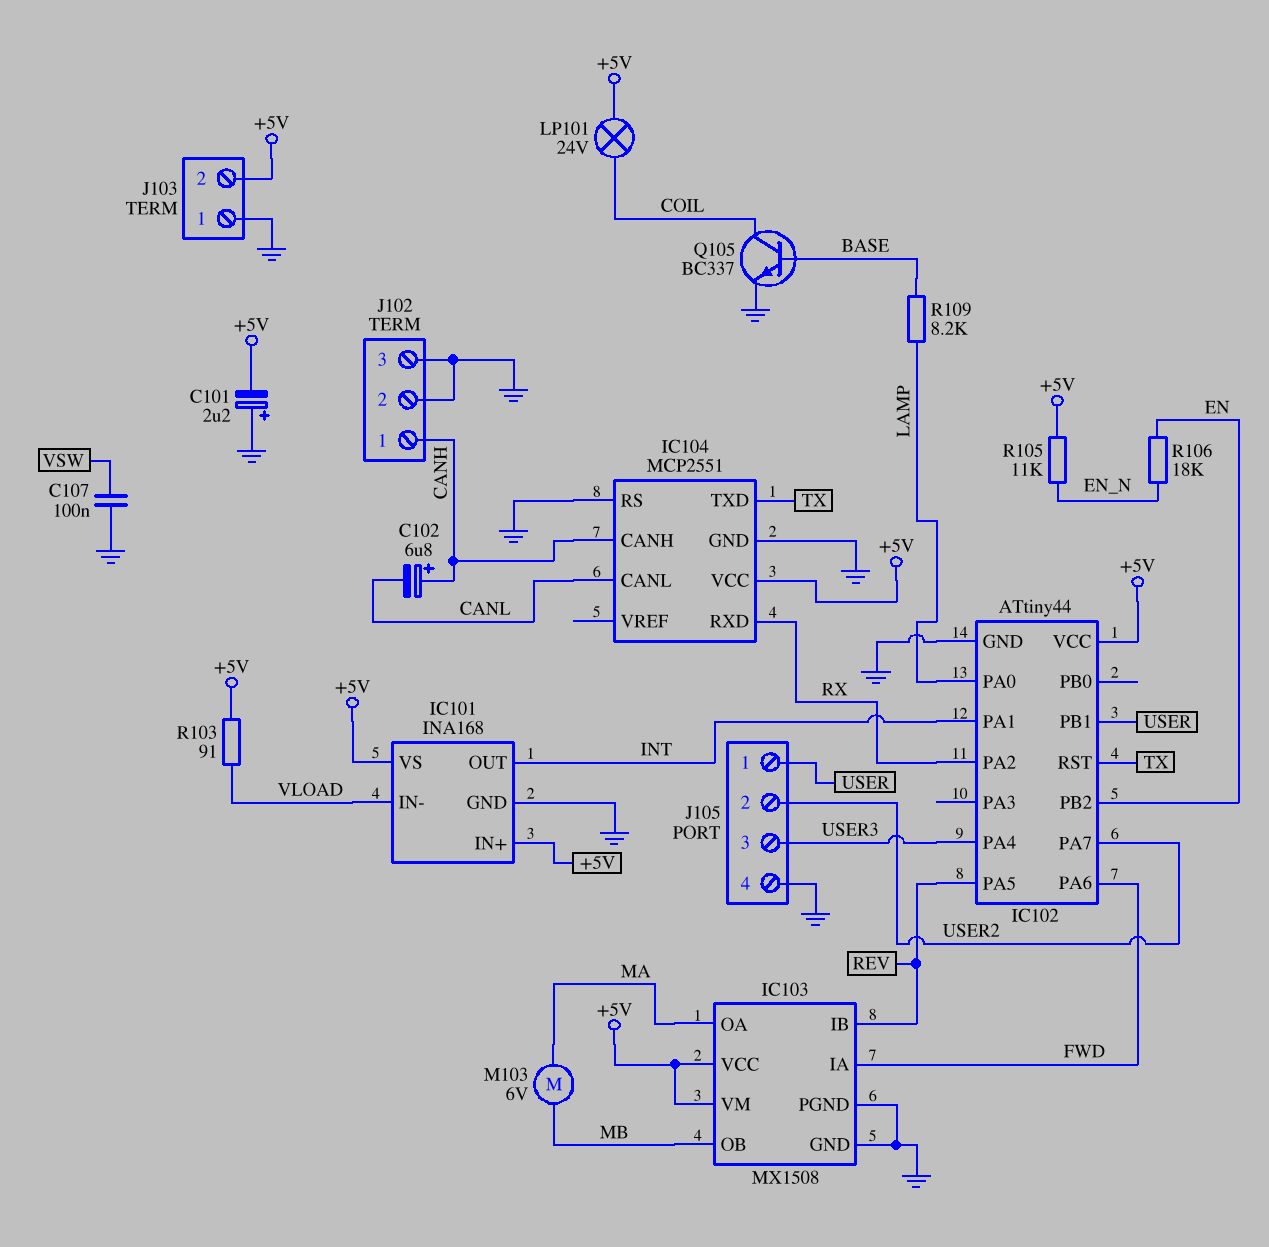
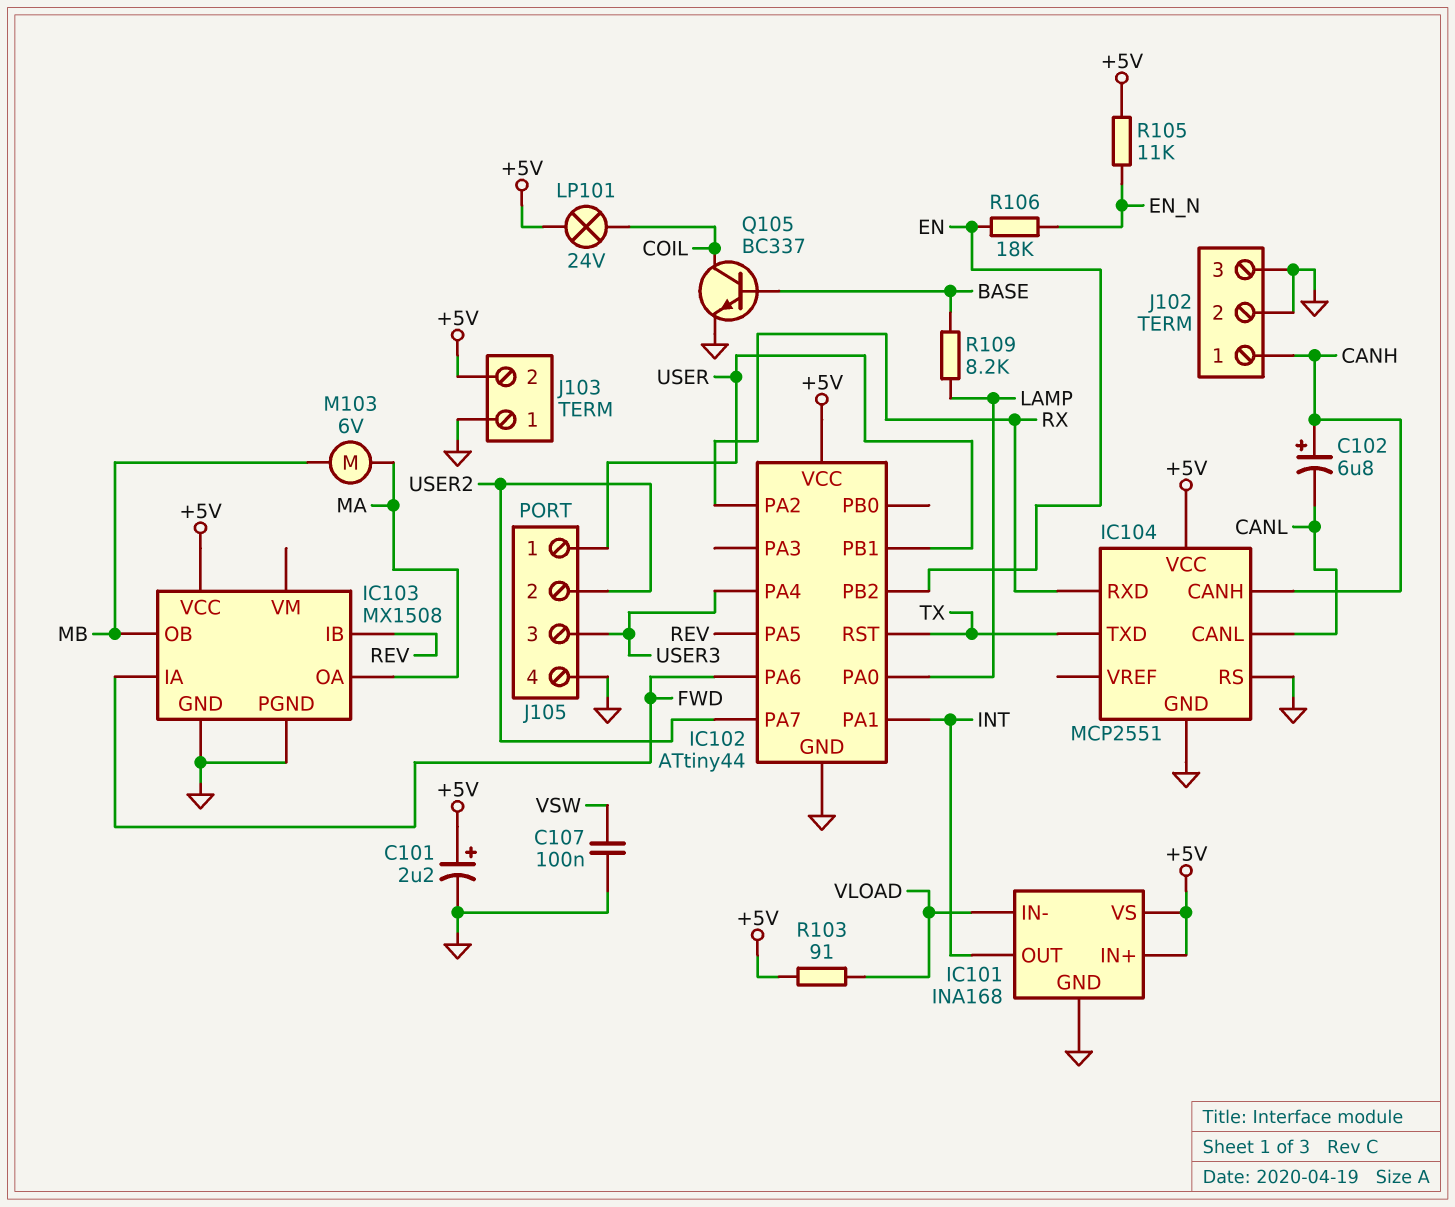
C101: 2.2uF (plus GND, minus +5V) -> 2.2uF (plus +5V, minus GND)
IC103 pin VM: +5V -> none

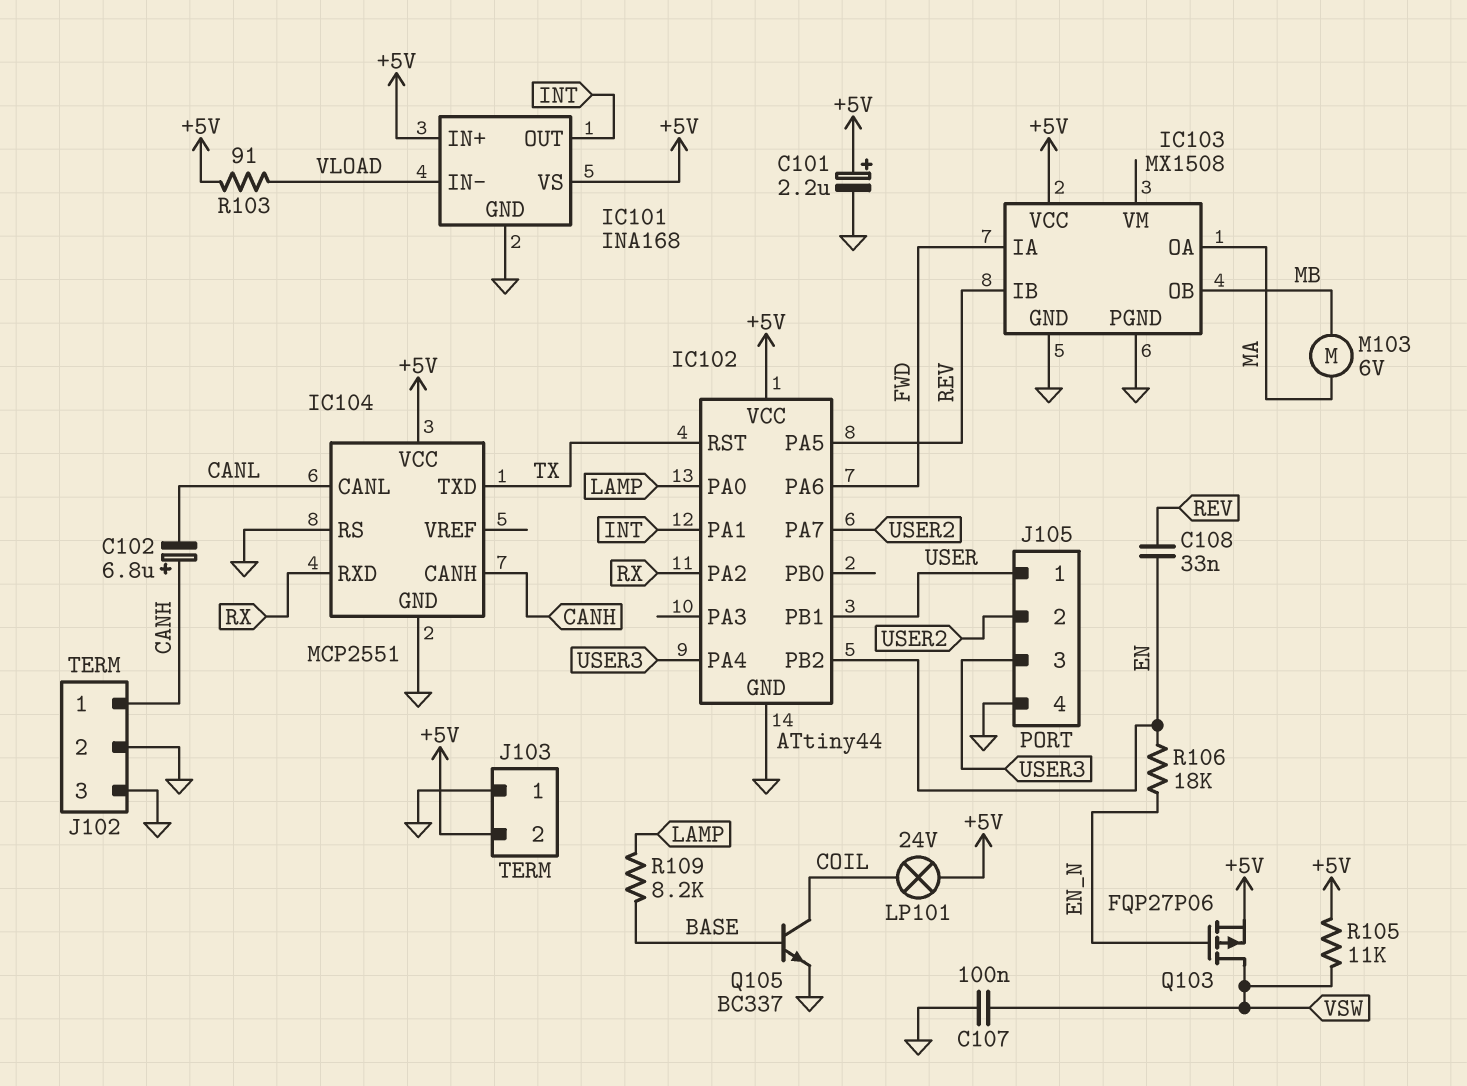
C108: none -> 33nF (EN, REV)
Q103: none -> PMOS FQP27P06 (G EN_N, D VSW, S +5V)
R105: 11k (+5V, EN_N) -> 11k (+5V, VSW)

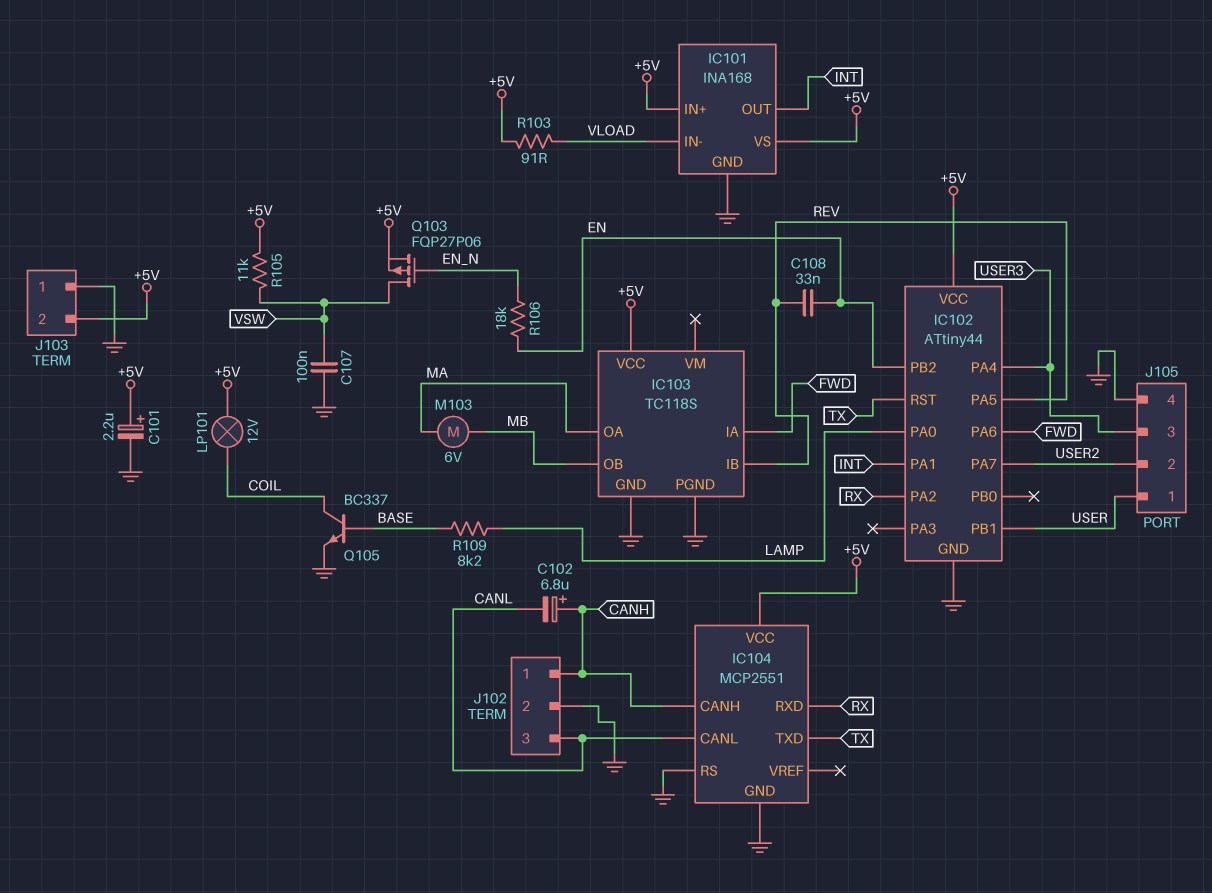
IC103: MX1508 -> TC118S
J102 pin 3: GND -> CANL
LP101: lamp 24V (+5V, COIL) -> lamp 12V (+5V, COIL)

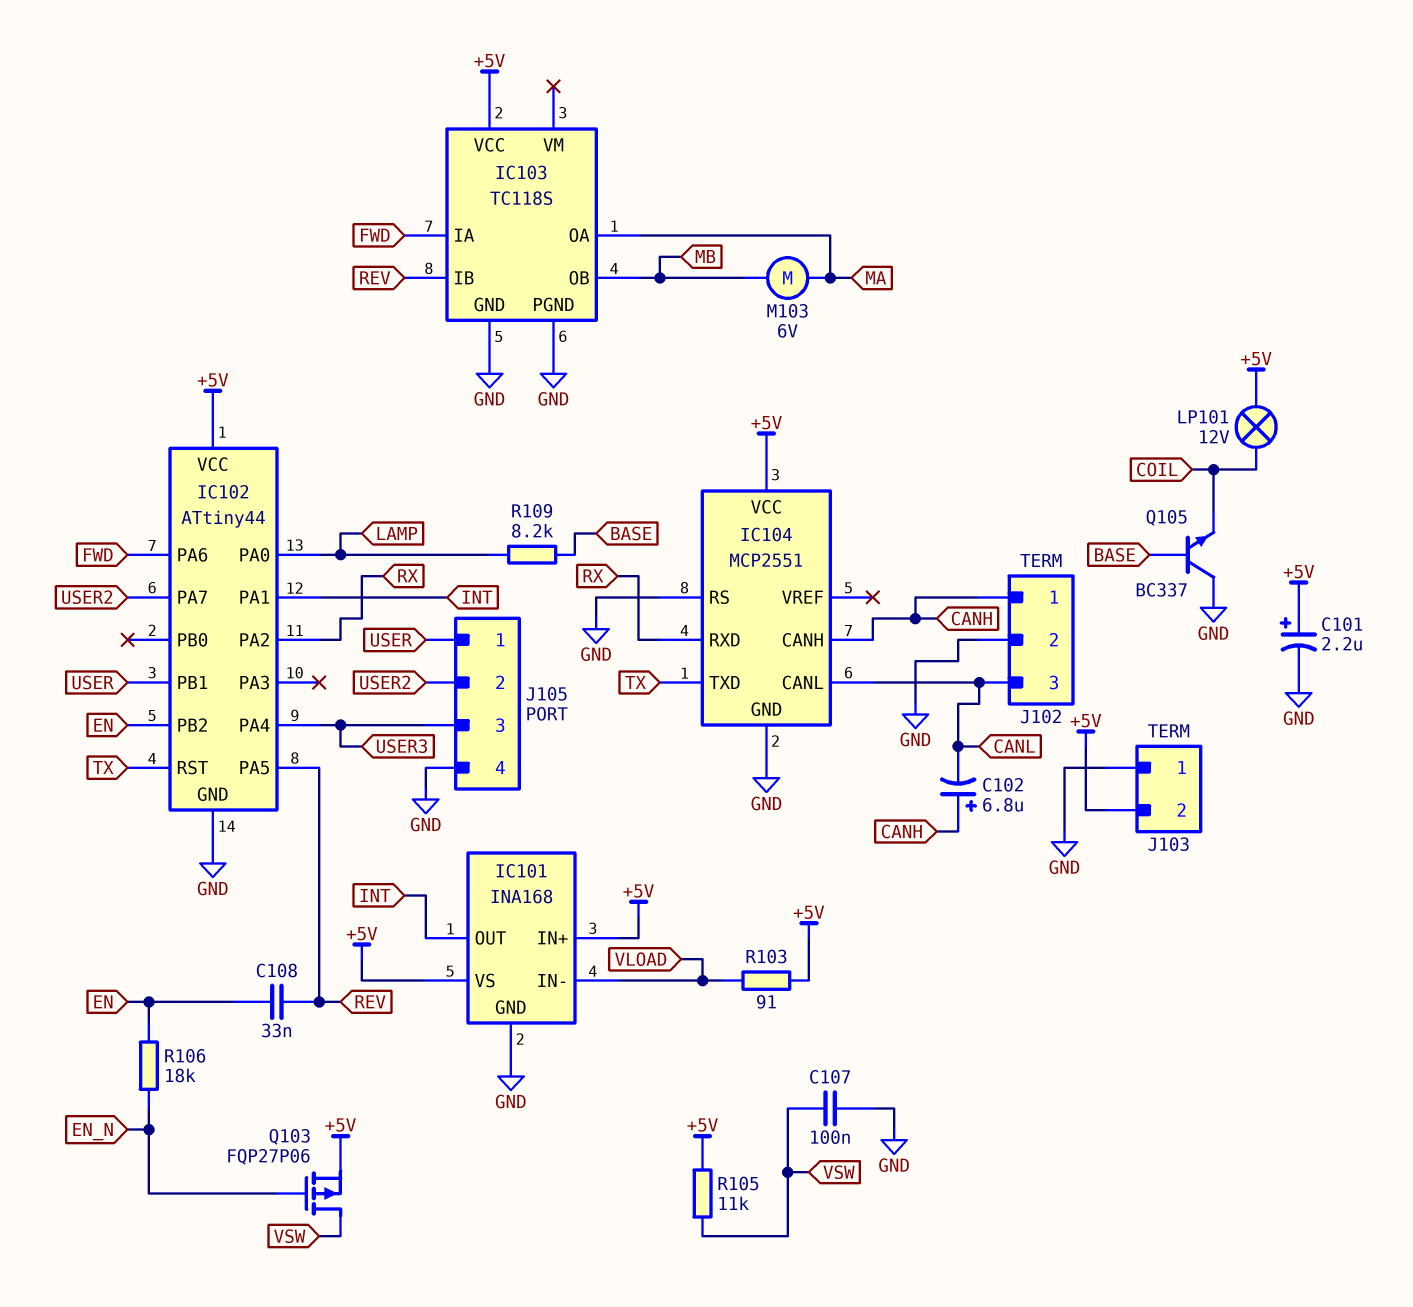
Q105: NPN BC337 (B BASE, C COIL, E GND) -> NPN BC337 (B BASE, C GND, E COIL)

